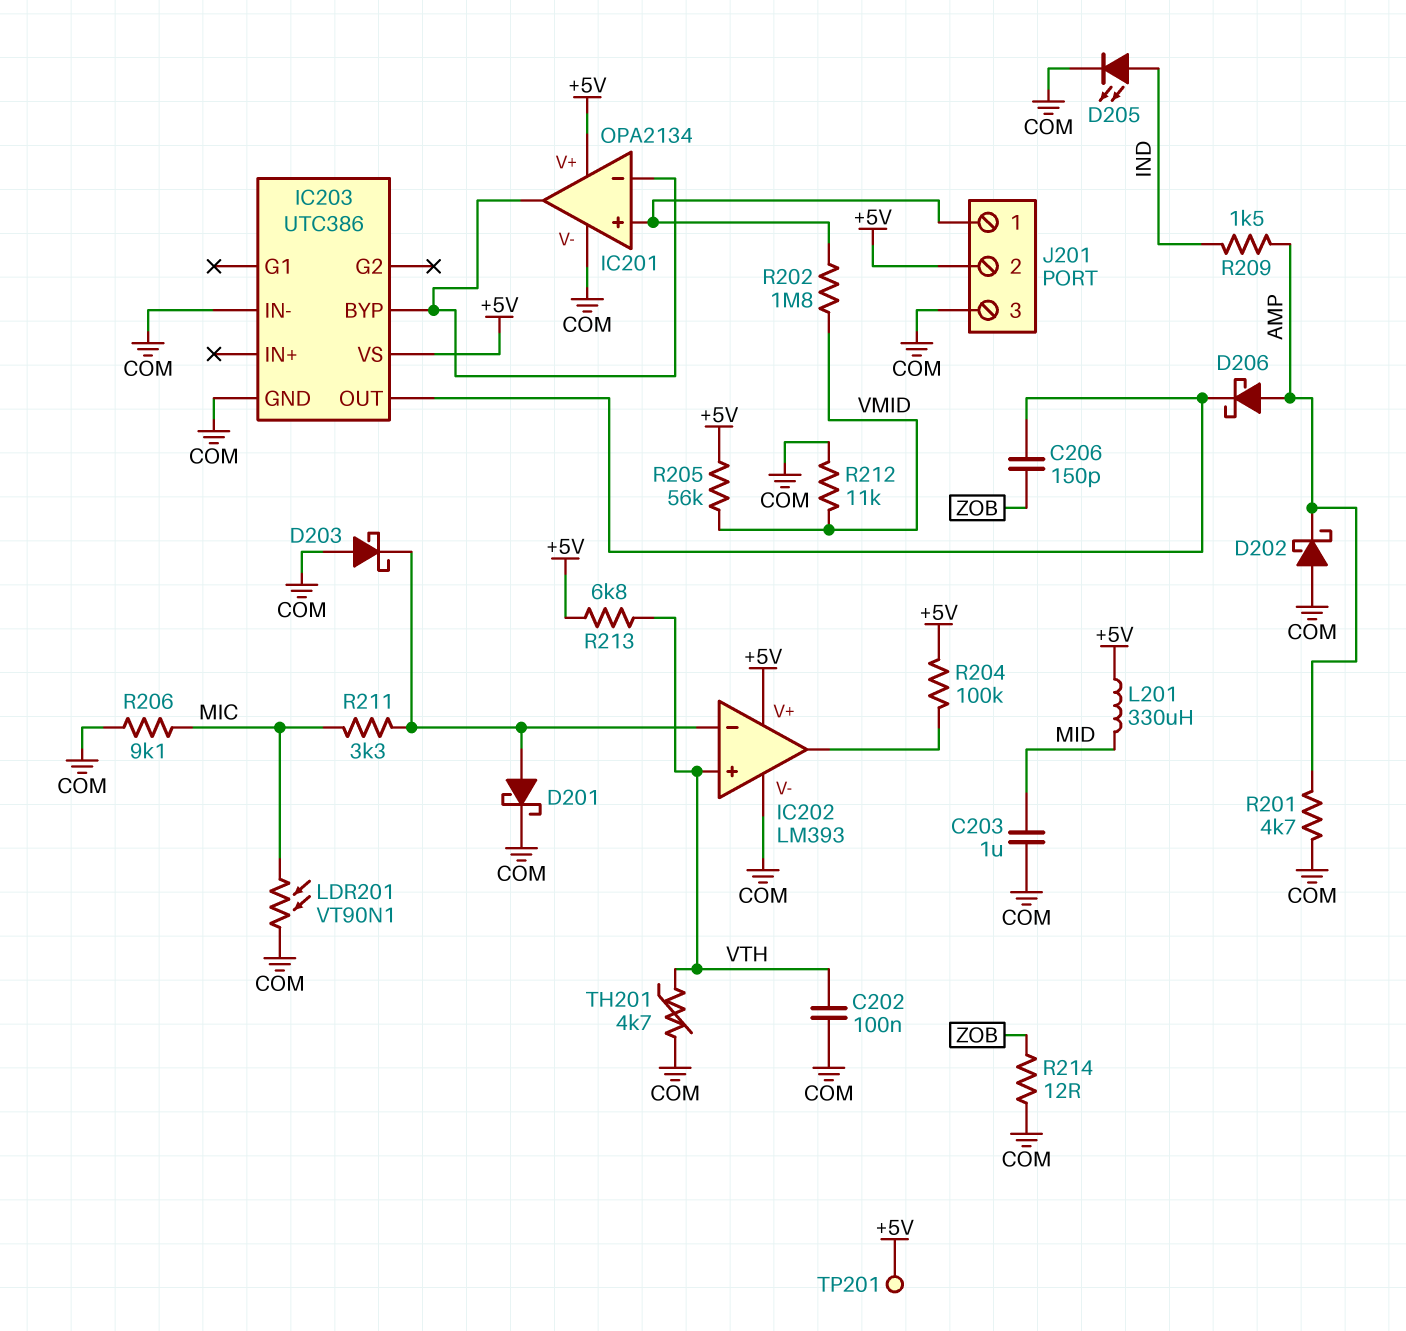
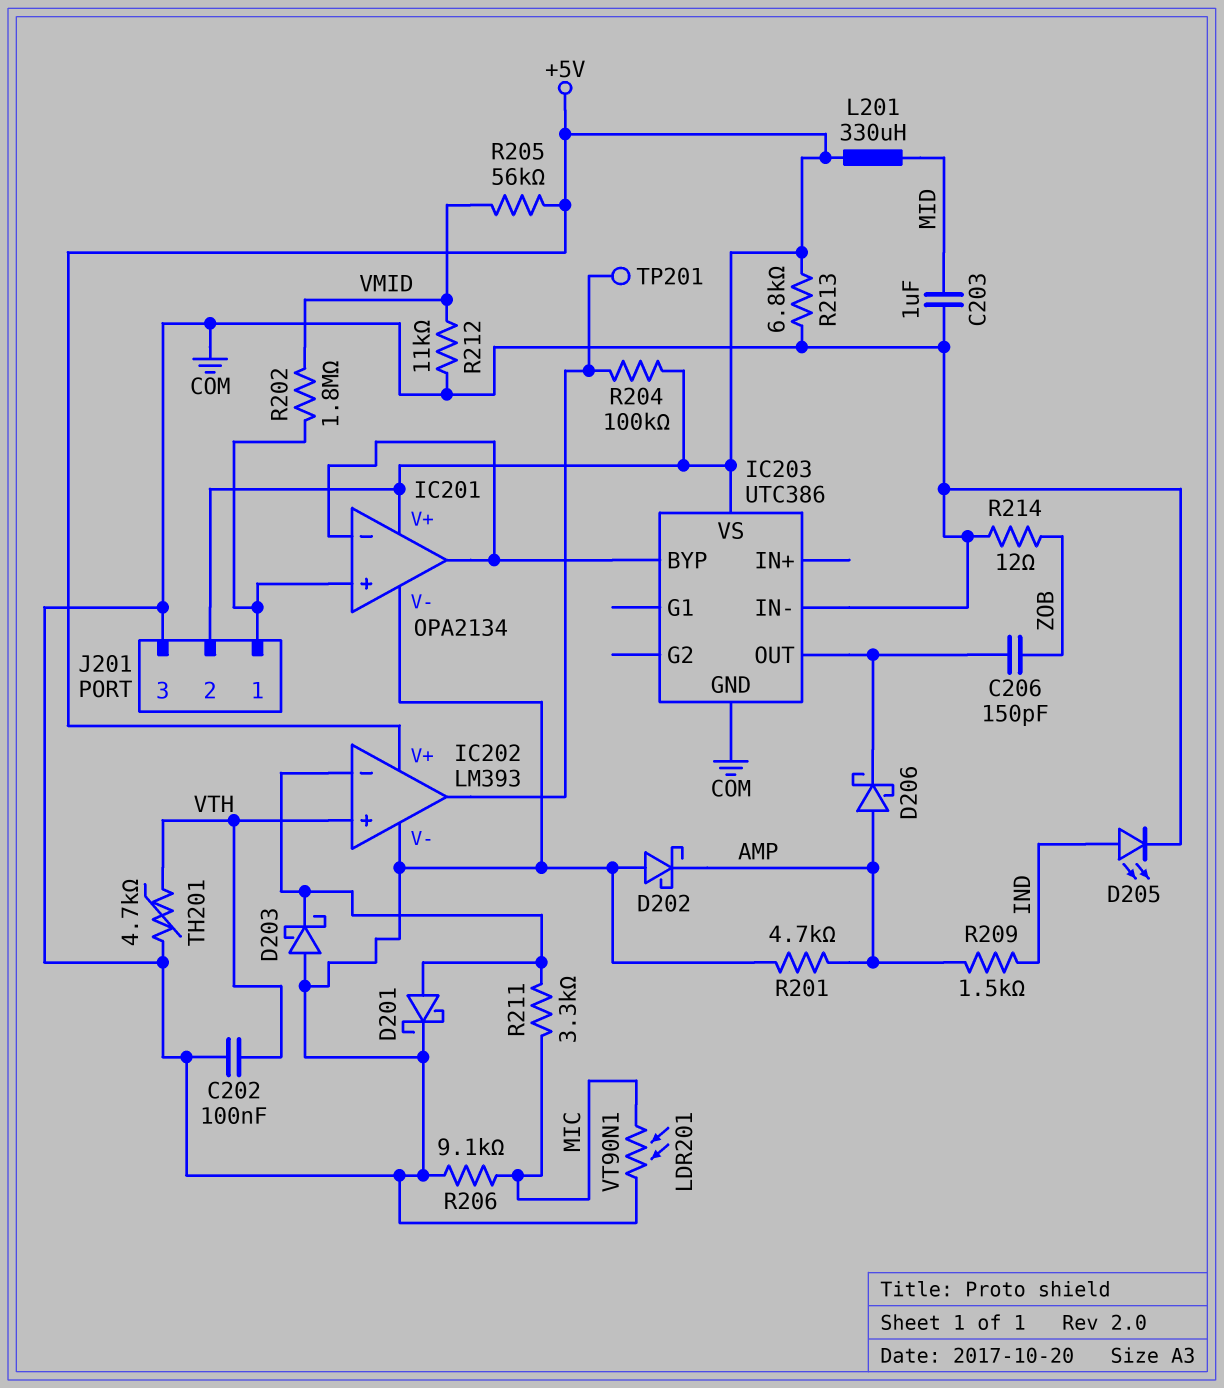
R213: 6.8k (+5V, VTH) -> 6.8k (+5V, COM)
TP201: test point (+5V) -> test point (IC202/out)

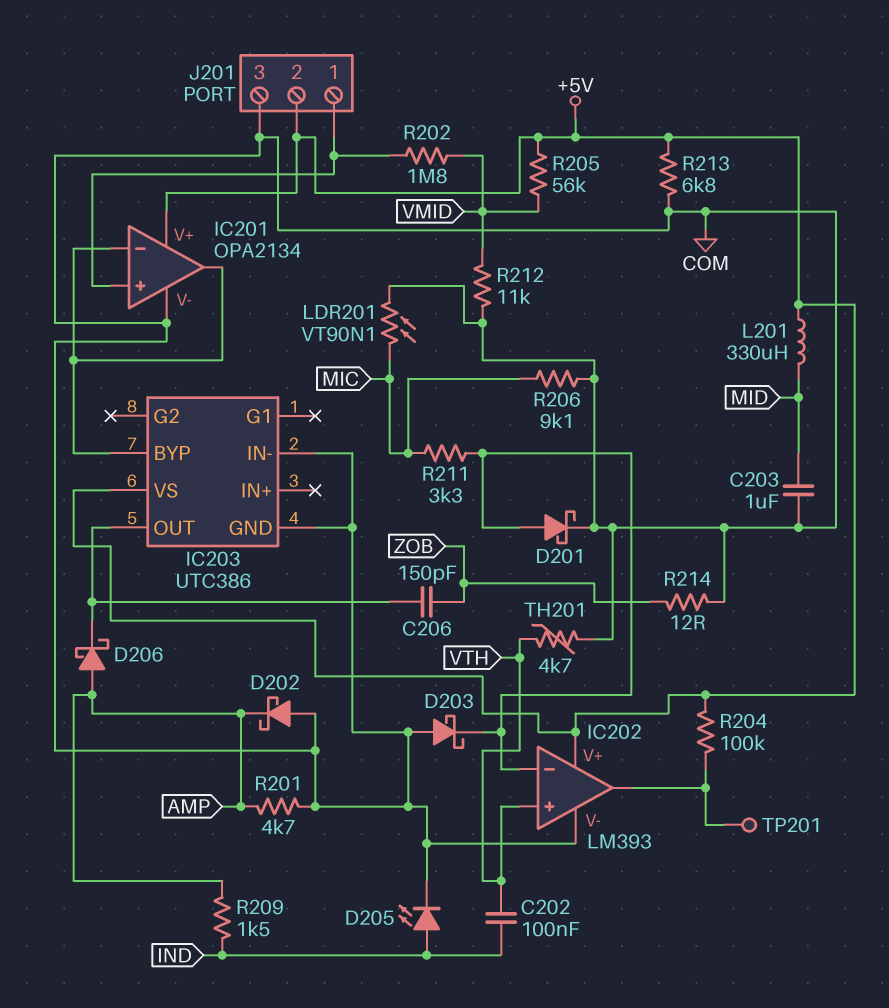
C202: 100nF (COM, VTH) -> 100nF (IND, VTH)

